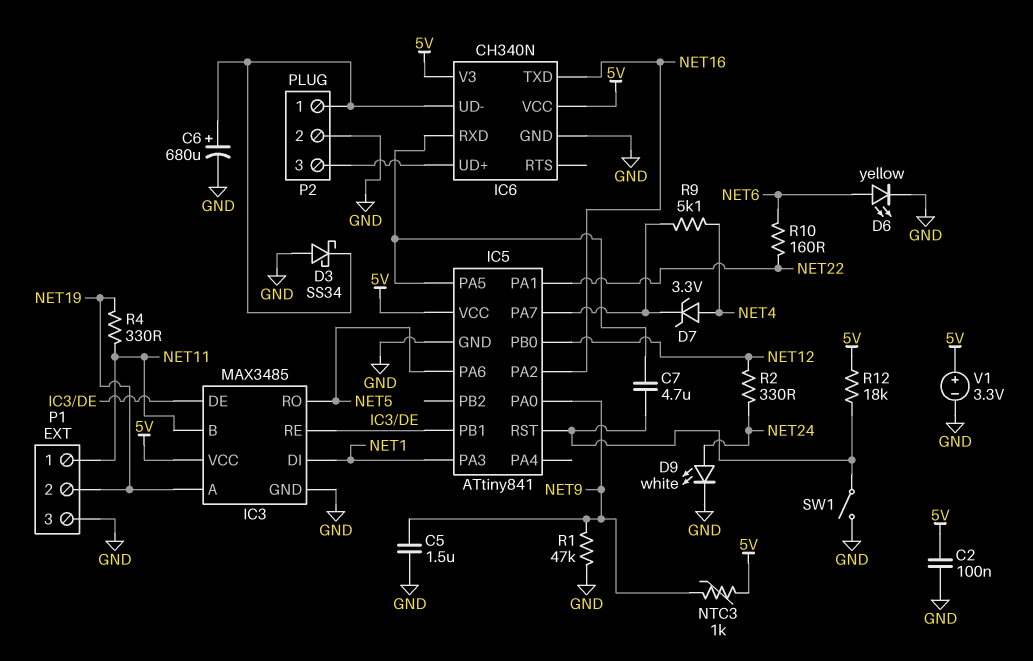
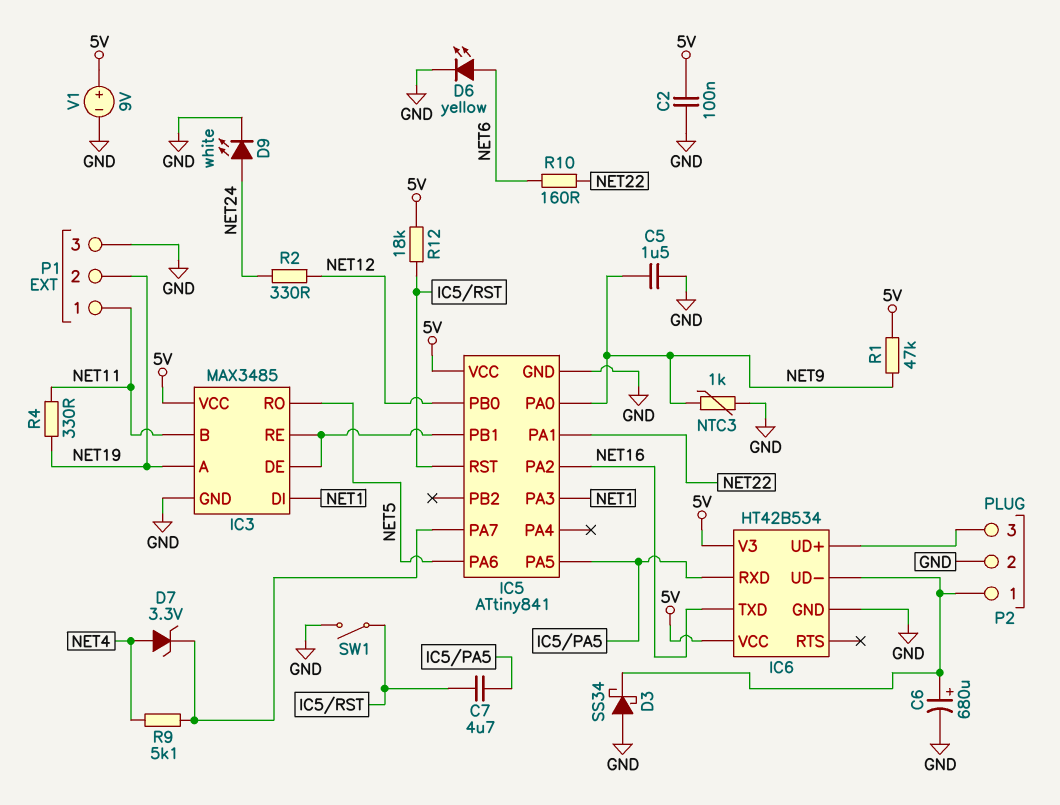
IC6: CH340N -> HT42B534
NTC3: 1k (5V, NET9) -> 1k (GND, NET9)
R1: 47k (GND, NET9) -> 47k (5V, NET9)
V1: 3.3V (plus 5V, minus GND) -> 9V (plus 5V, minus GND)

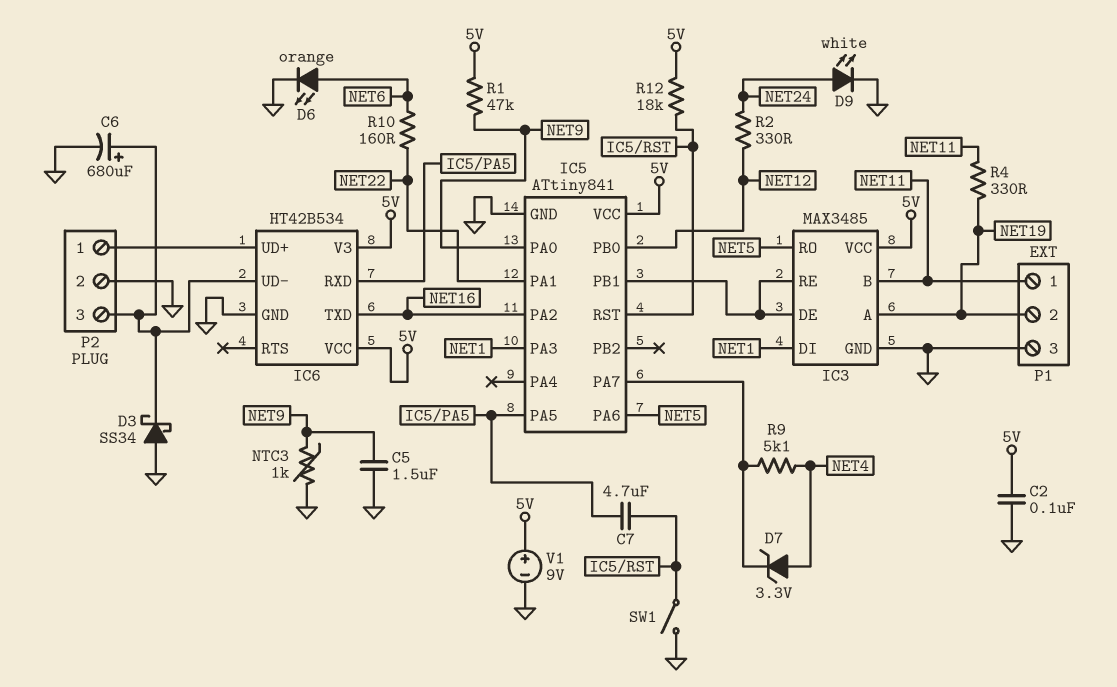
D6: LED yellow (A NET6, K GND) -> LED orange (A NET6, K GND)
P2 pin 1: IC6/UD- -> IC6/UD+
P2 pin 3: IC6/UD+ -> IC6/UD-

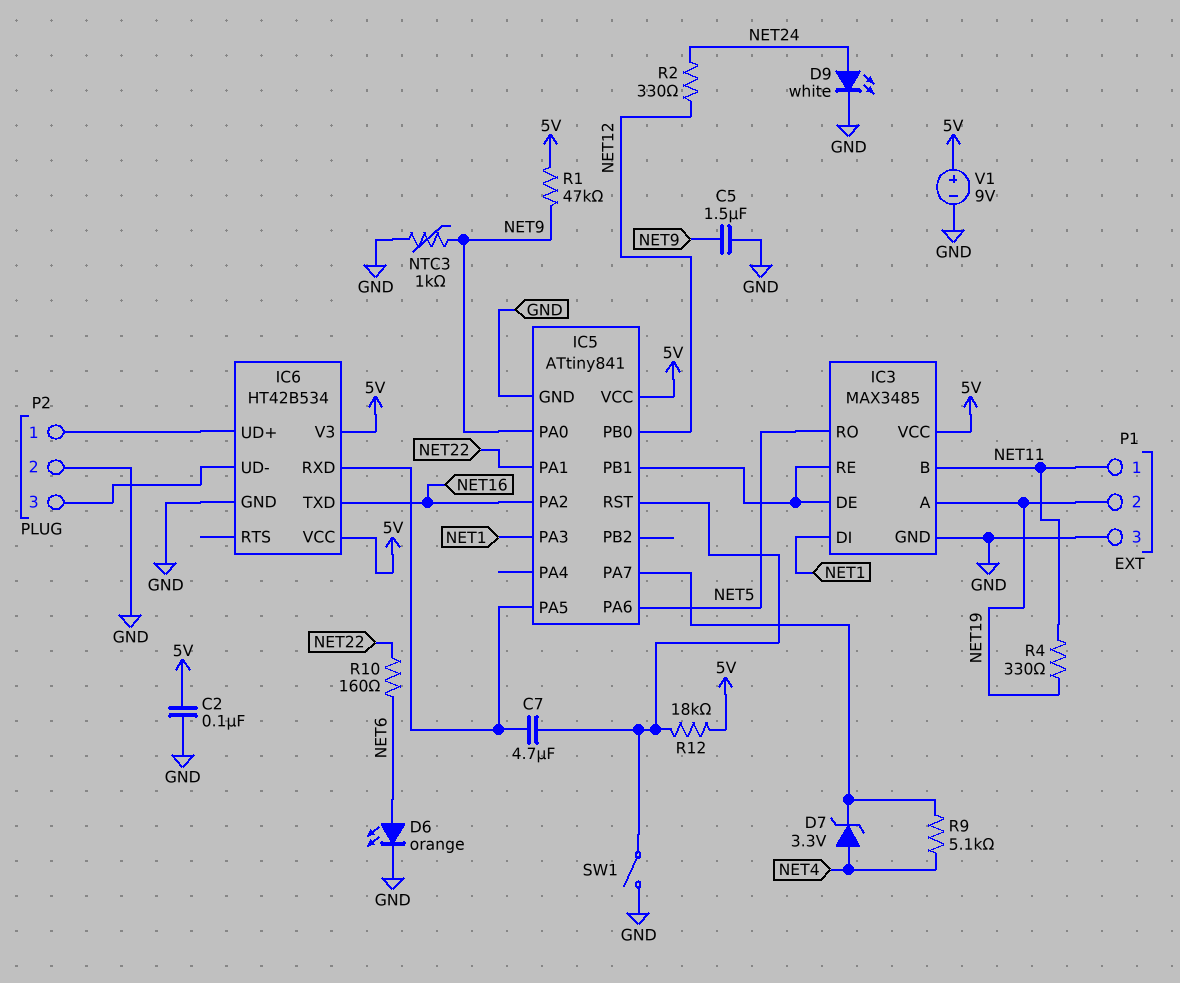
C6: 680uF (plus IC6/UD-, minus GND) -> none
D3: schottky SS34 (A GND, K IC6/UD-) -> none

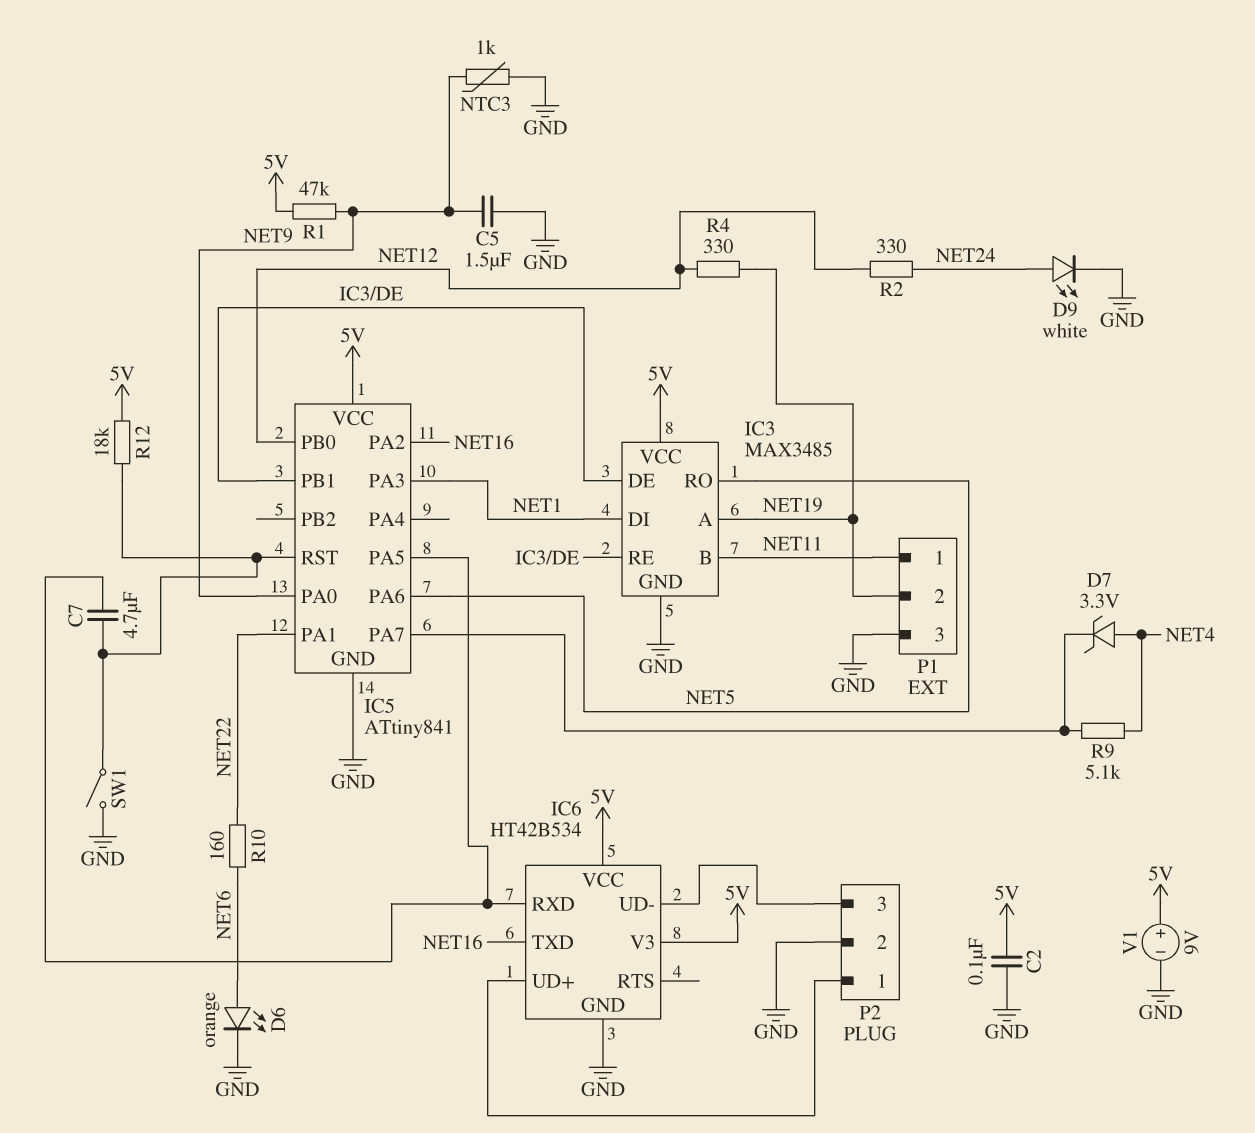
R4: 330 (NET11, NET19) -> 330 (NET12, NET19)

